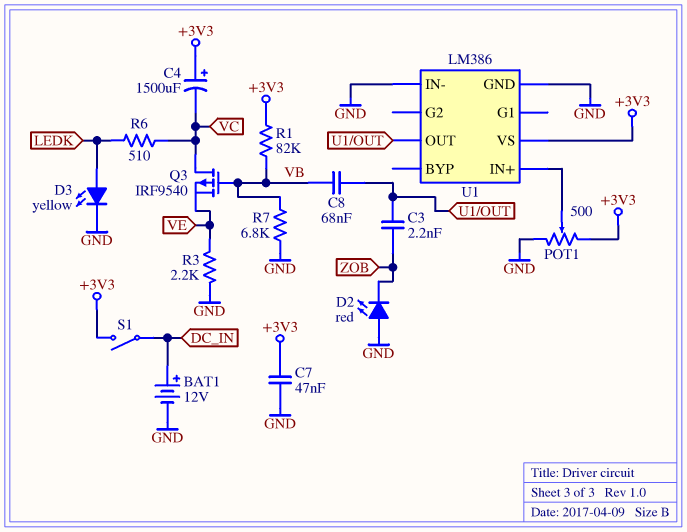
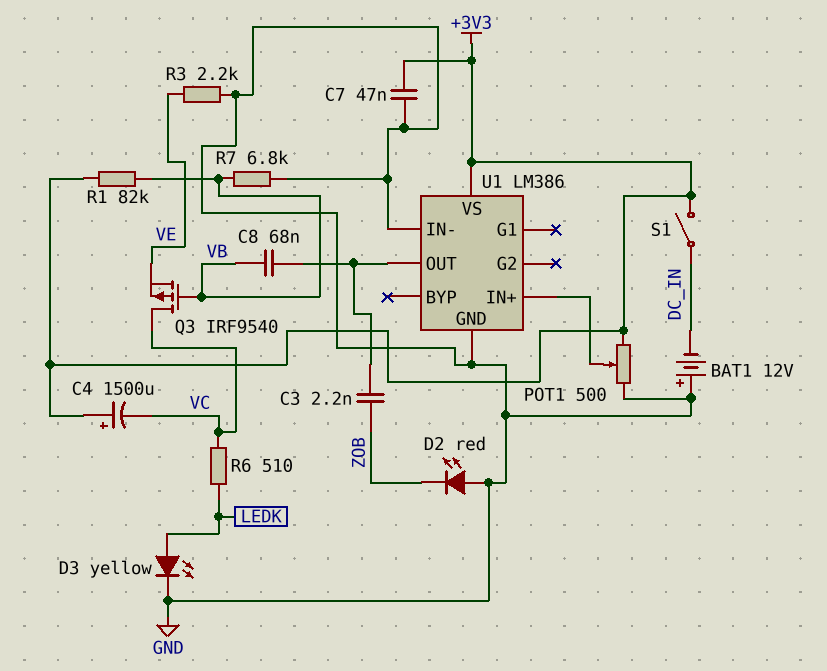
BAT1: 12V (plus DC_IN, minus GND) -> 12V (plus GND, minus DC_IN)

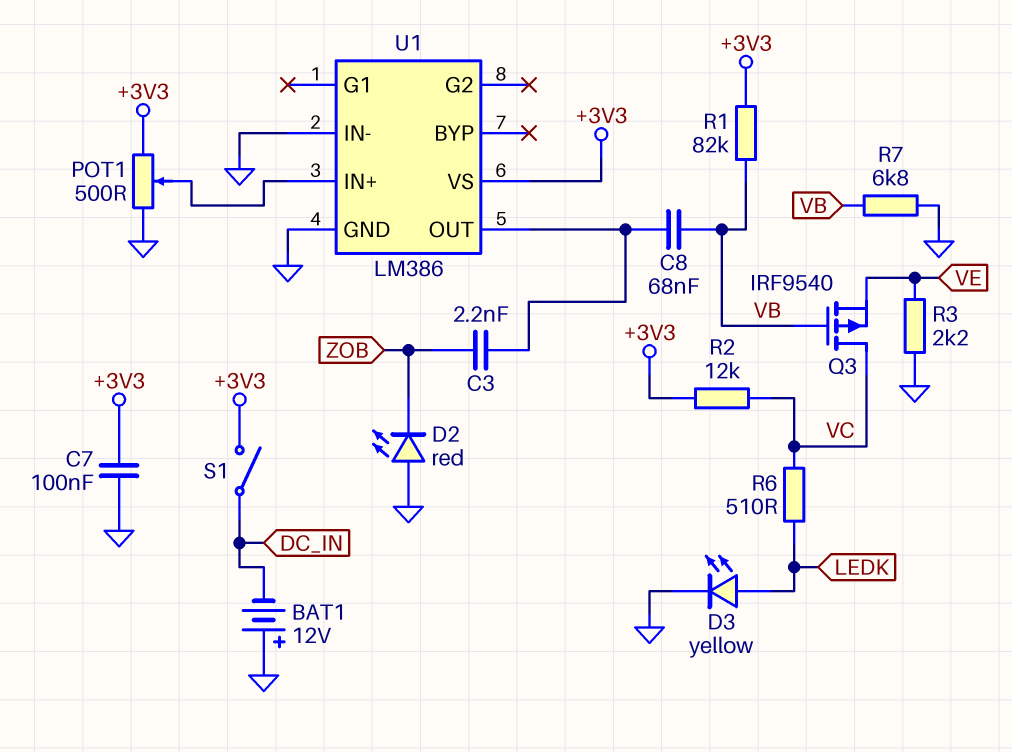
C4: 1500uF (plus +3V3, minus VC) -> none
C7: 47nF (+3V3, GND) -> 100nF (+3V3, GND)
R2: none -> 12k (+3V3, VC)

